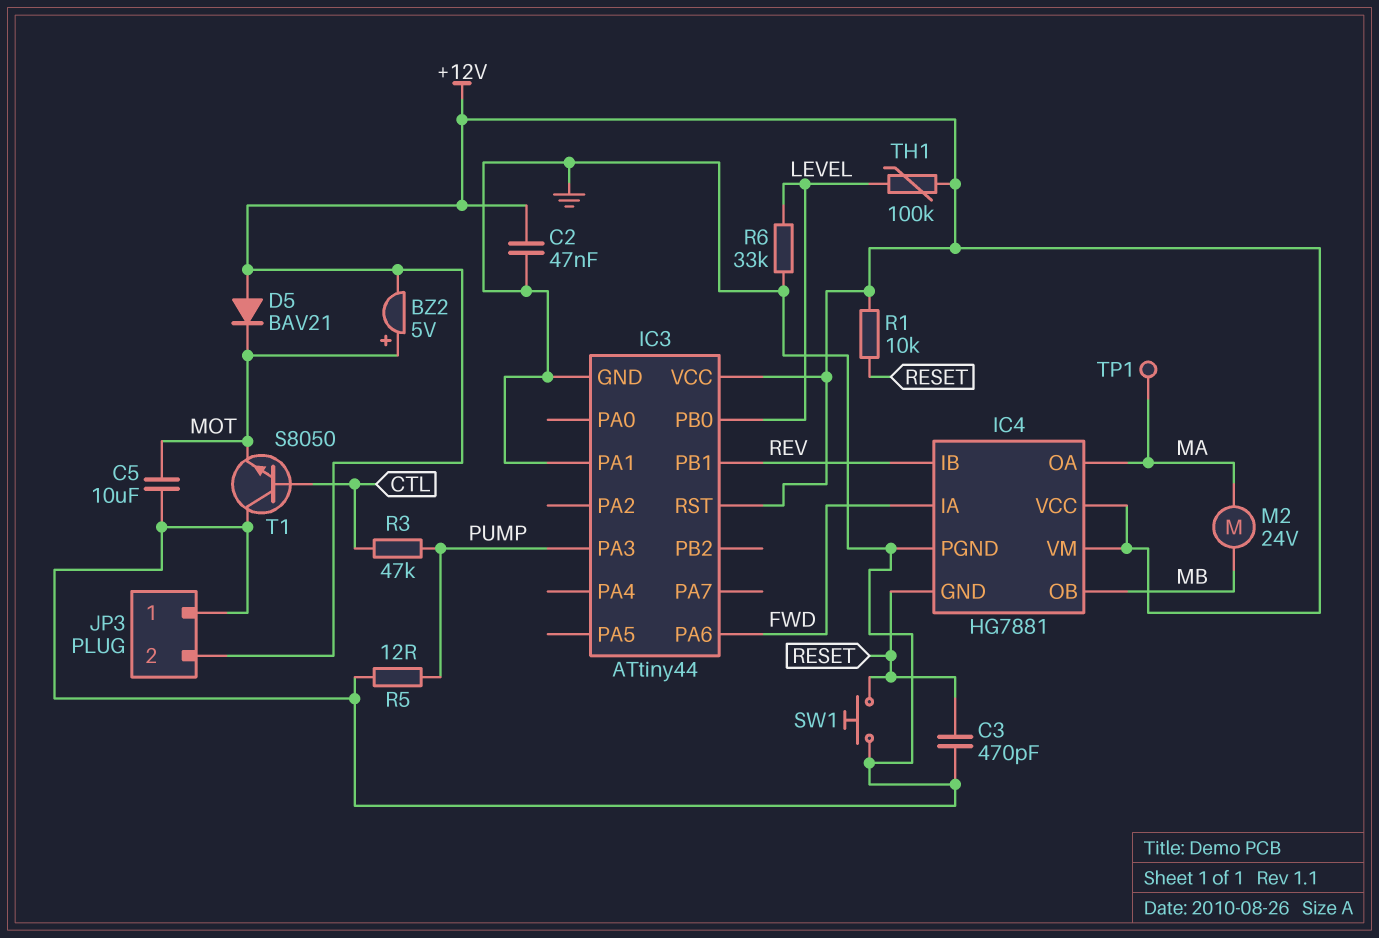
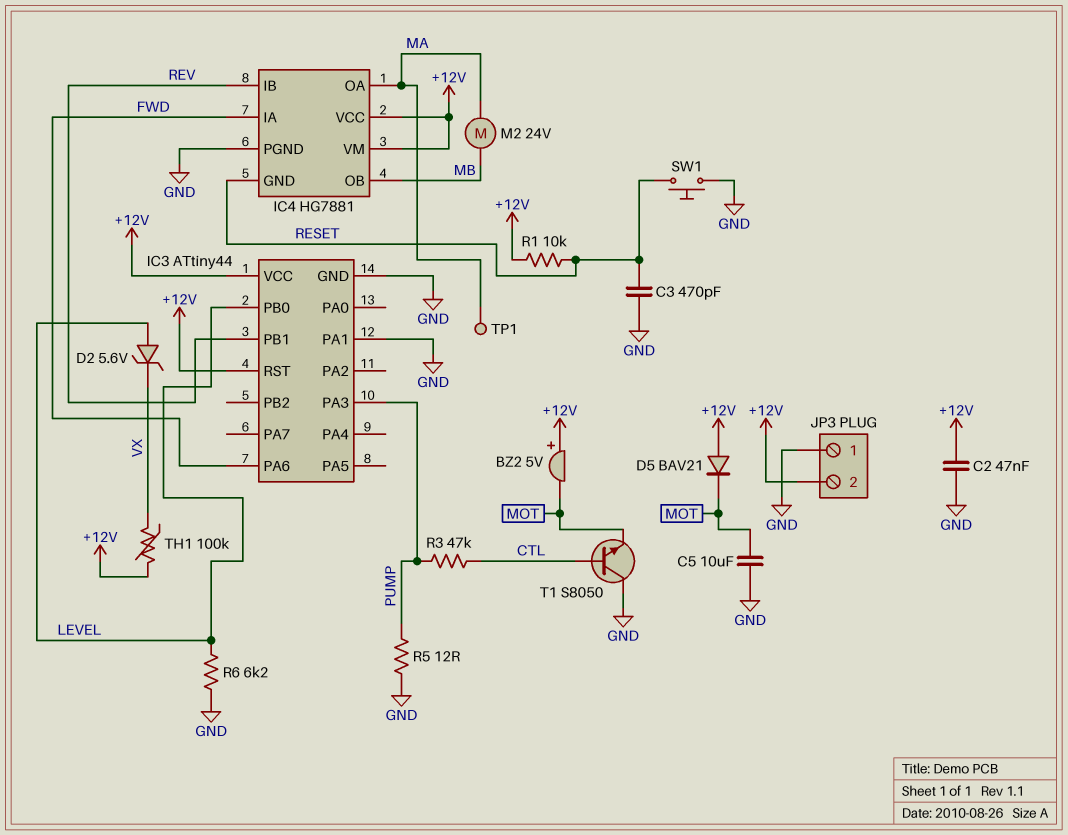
BZ2: buzzer 5V (plus MOT, minus +12V) -> buzzer 5V (plus +12V, minus MOT)
D2: none -> zener 5.6V (A LEVEL, K VX)
R6: 33k (GND, LEVEL) -> 6.2k (GND, LEVEL)
TH1: 100k (+12V, LEVEL) -> 100k (+12V, VX)

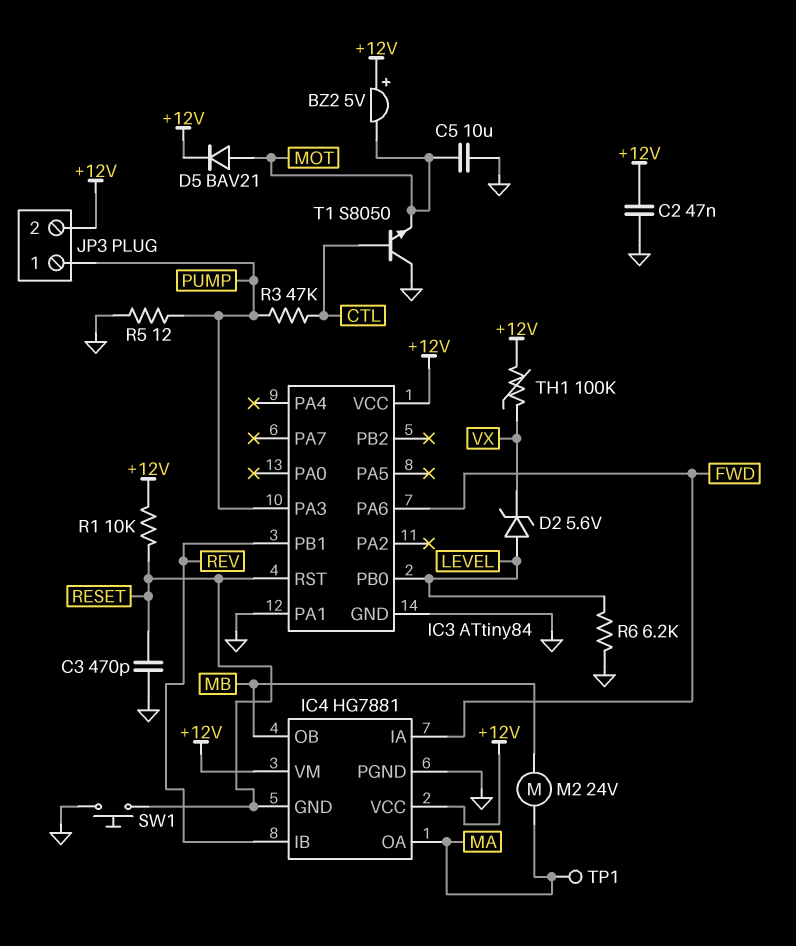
D5: diode BAV21 (A +12V, K MOT) -> diode BAV21 (A MOT, K +12V)
IC3: ATtiny44 -> ATtiny84
IC3 pin RST: +12V -> RESET
JP3 pin 1: GND -> PUMP

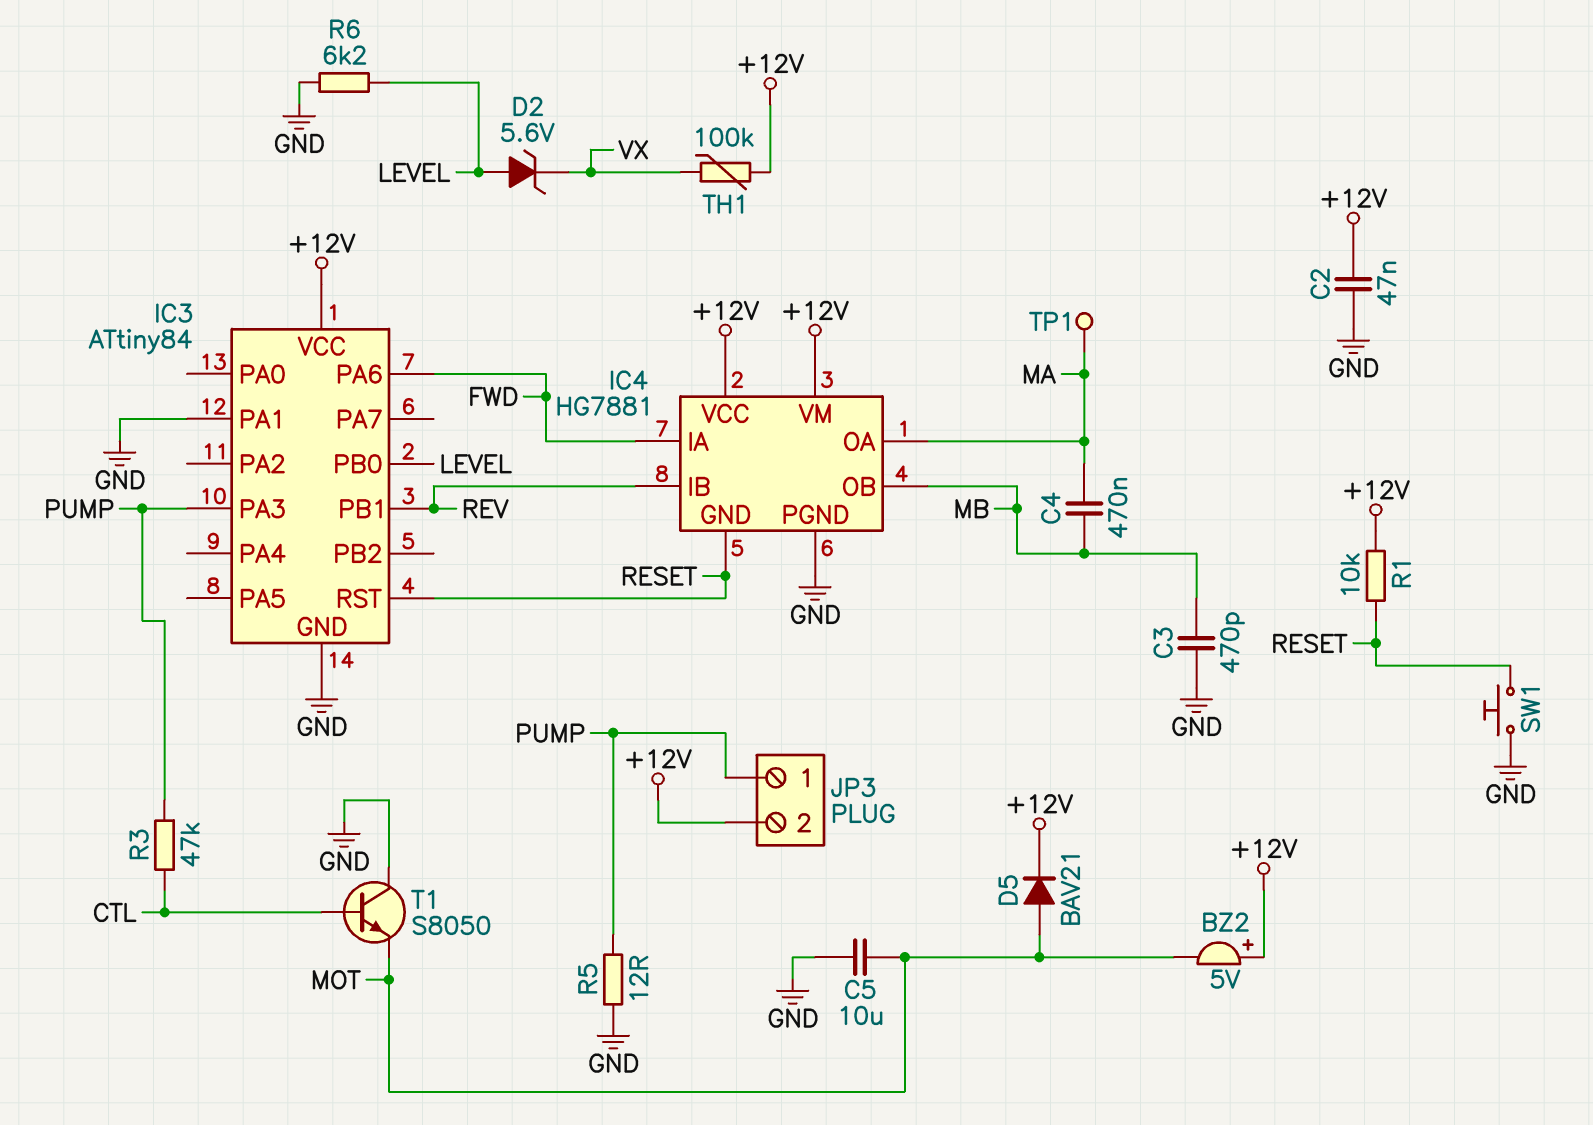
C3: 470pF (GND, RESET) -> 470pF (GND, MB)
C4: none -> 470nF (MA, MB)
M2: motor 24V (MA, MB) -> none

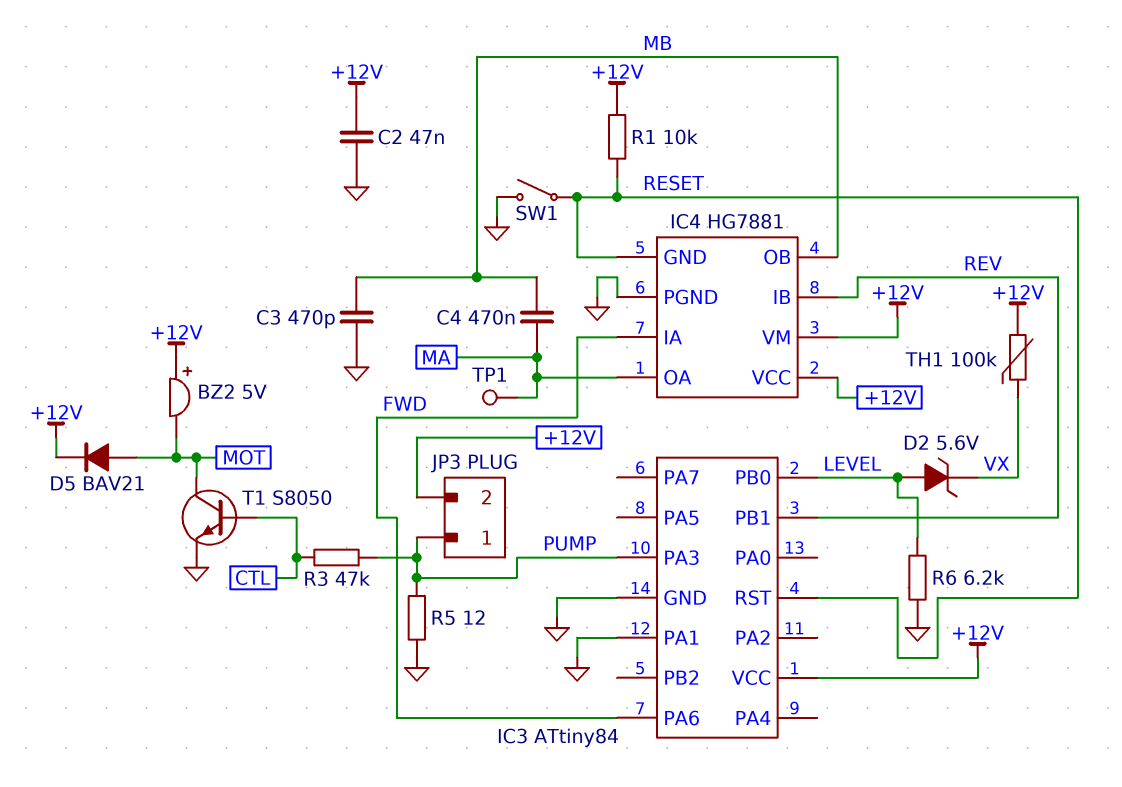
C5: 10uF (GND, MOT) -> none
SW1: button (GND, RESET) -> switch (GND, RESET)
T1: NPN S8050 (B CTL, C GND, E MOT) -> NPN S8050 (B CTL, C MOT, E GND)

